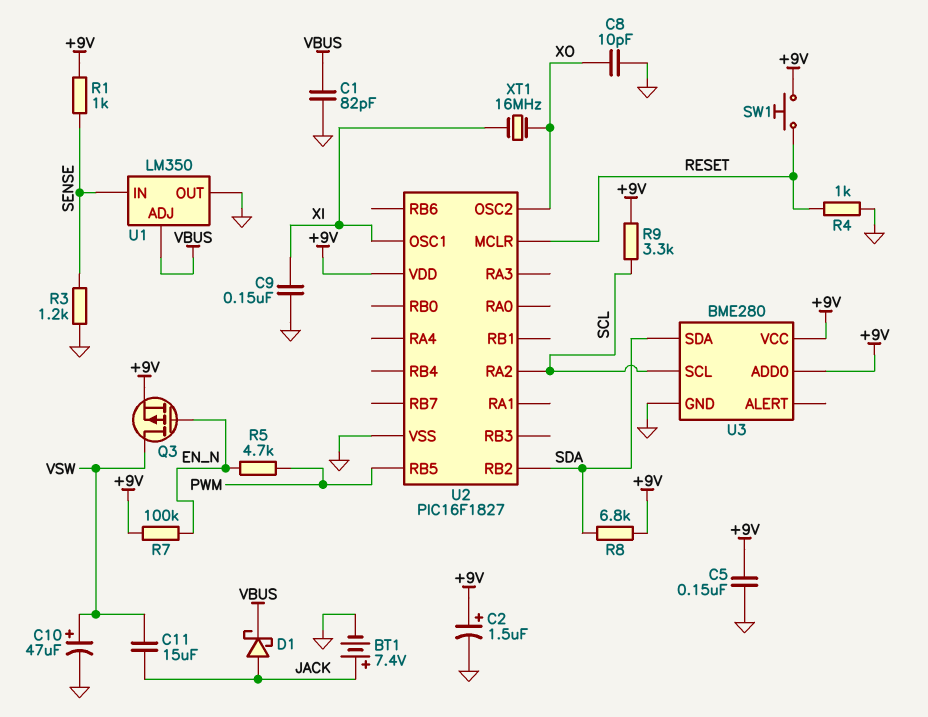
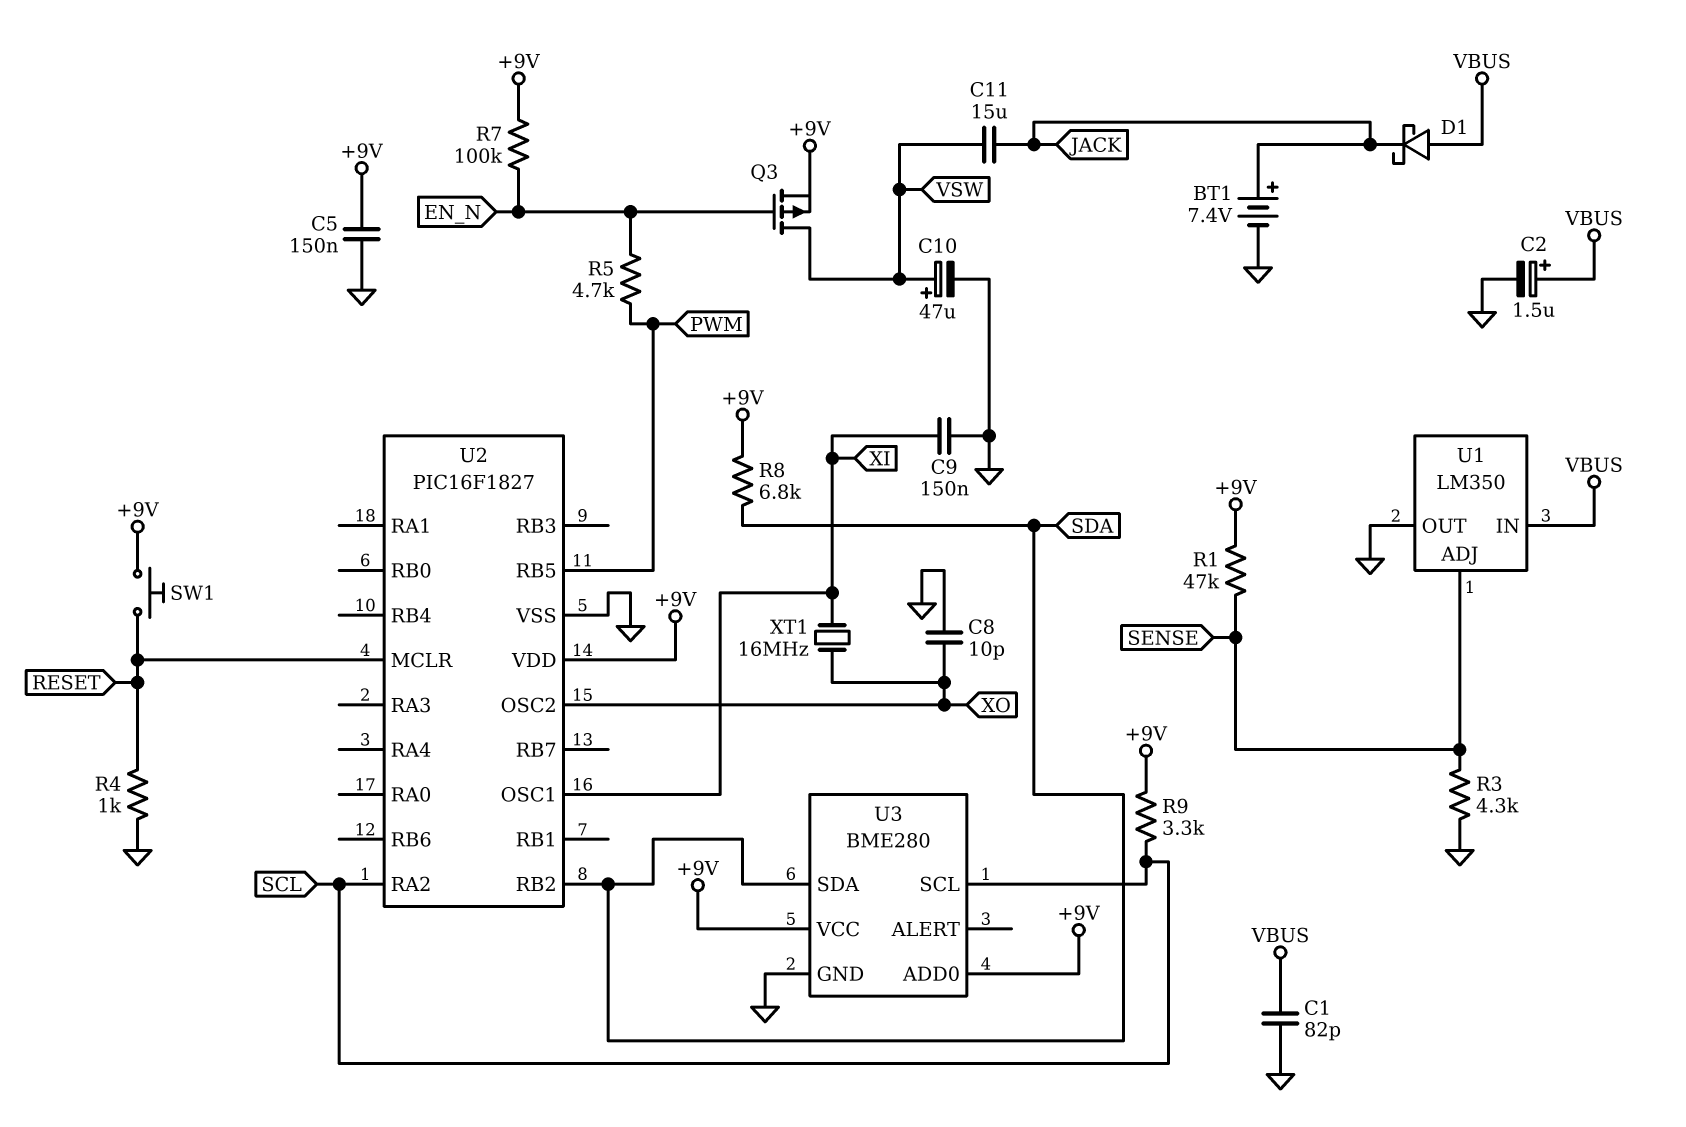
C2: 1.5uF (plus +9V, minus GND) -> 1.5uF (plus VBUS, minus GND)
D1: schottky (A JACK, K VBUS) -> schottky (A VBUS, K JACK)
R1: 1k (+9V, SENSE) -> 47k (+9V, SENSE)
R3: 1.2k (GND, SENSE) -> 4.3k (GND, SENSE)
U1 pin ADJ: VBUS -> SENSE
U1 pin IN: SENSE -> VBUS

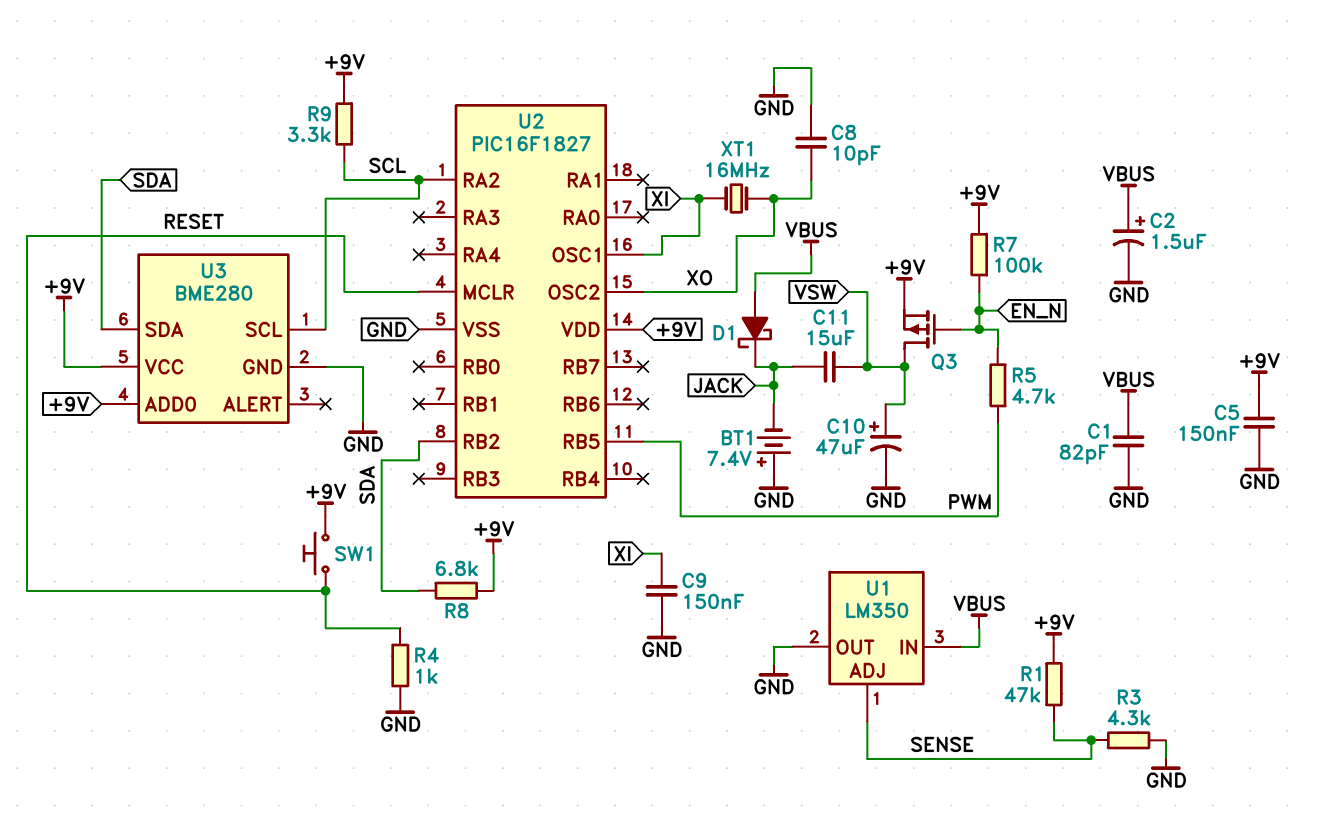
BT1: 7.4V (plus JACK, minus GND) -> 7.4V (plus GND, minus JACK)

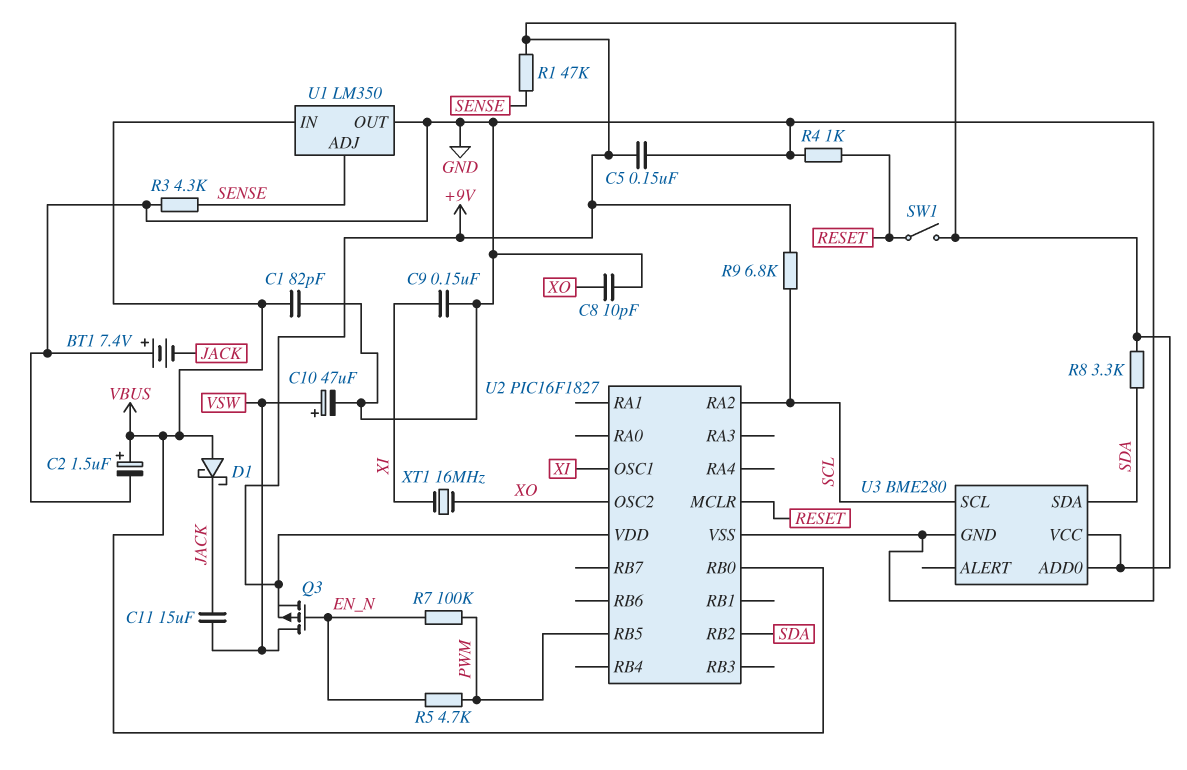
R7: 100k (+9V, EN_N) -> 100k (EN_N, PWM)
R8: 6.8k (+9V, SDA) -> 3.3k (+9V, SDA)
R9: 3.3k (+9V, SCL) -> 6.8k (+9V, SCL)
SW1: button (+9V, RESET) -> switch (+9V, RESET)
U2 pin RB0: none -> VBUS

